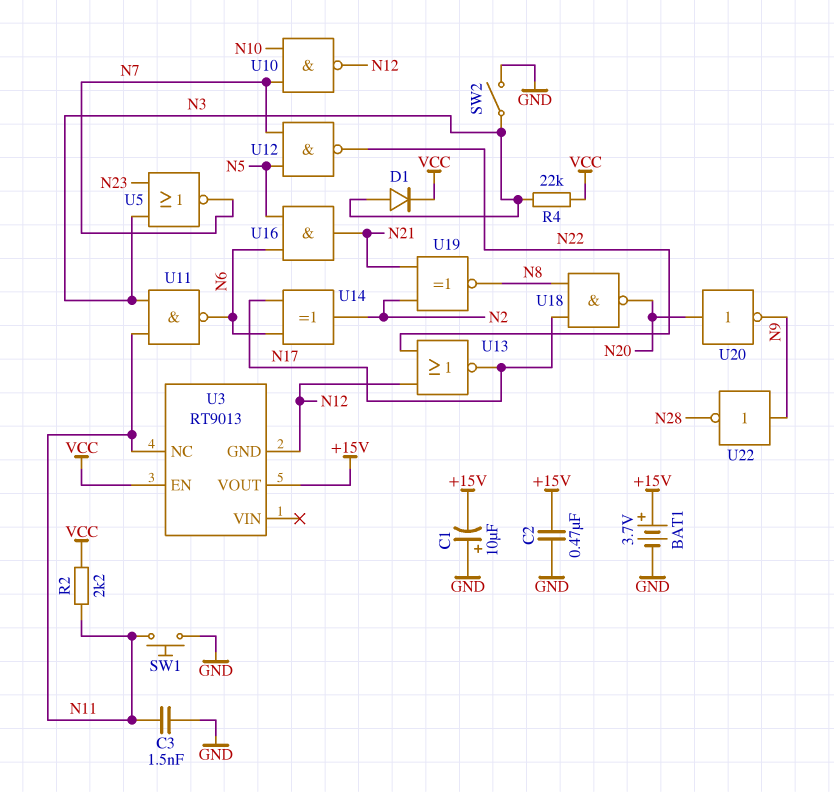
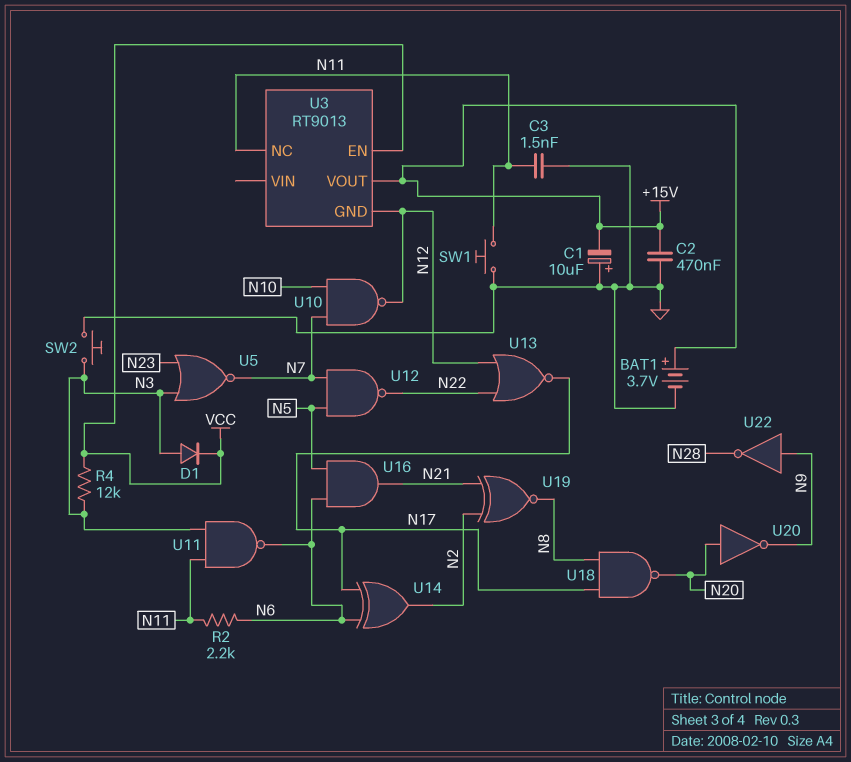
R2: 2.2k (N11, VCC) -> 2.2k (N6, N11)
R4: 22k (N3, VCC) -> 12k (N3, VCC)
SW2: switch (GND, N3) -> button (GND, N3)

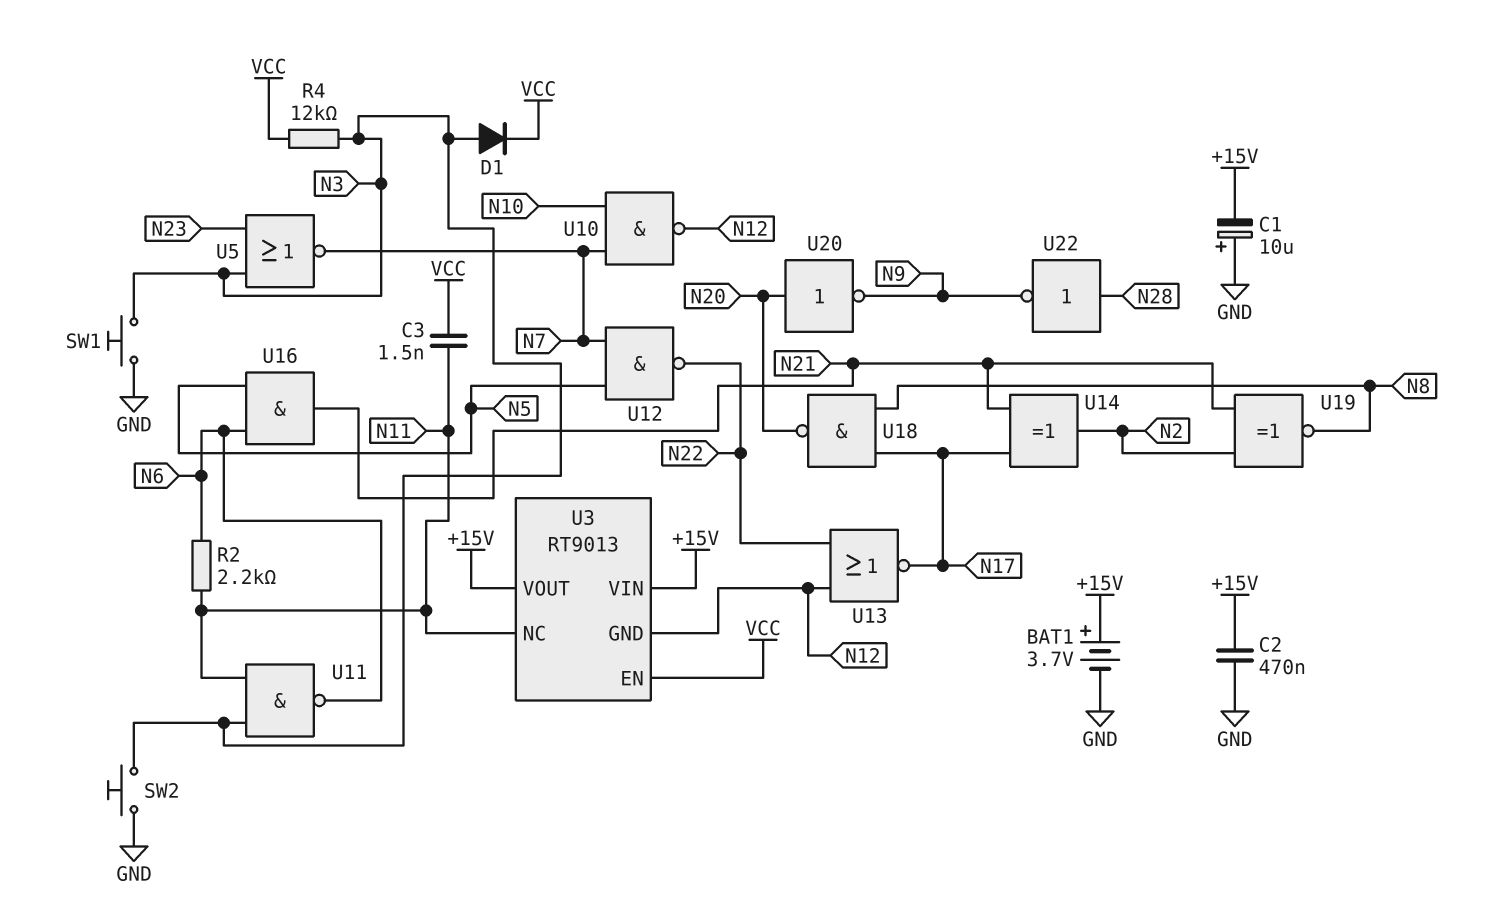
C3: 1.5nF (GND, N11) -> 1.5nF (N11, VCC)
SW1: button (GND, N11) -> button (GND, N3)
U3 pin VIN: none -> +15V
U14: XOR (in N6, in N17, out N2) -> XOR (in N17, in N21, out N2)
U22: NOT (in N9, out N28) -> NOT (in N28, out N9)

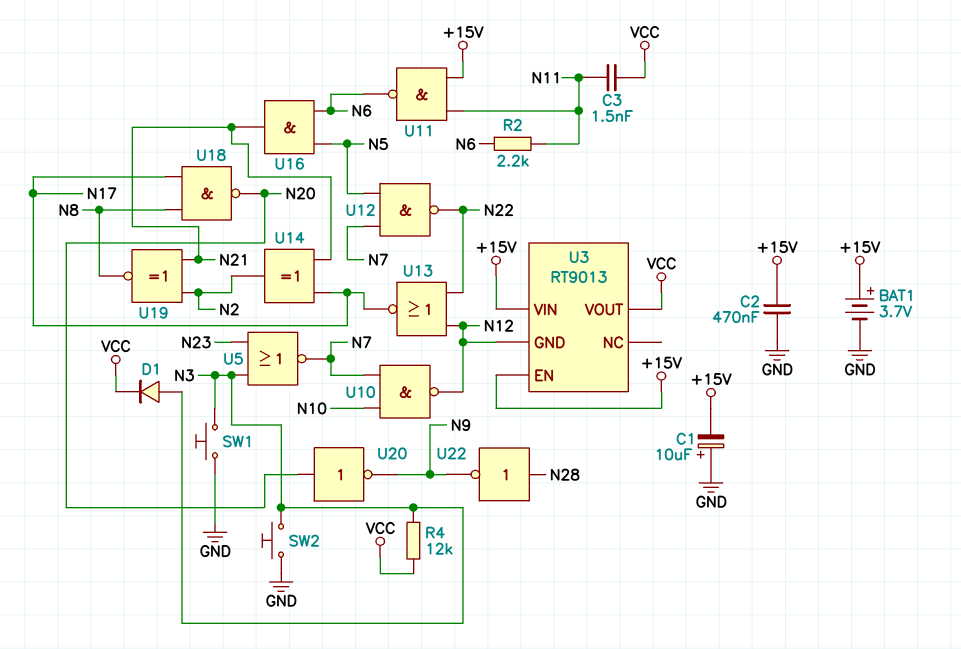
U3 pin EN: VCC -> +15V
U3 pin NC: N11 -> none
U3 pin VOUT: +15V -> VCC
U11: NAND (in N3, in N11, out N6) -> NAND (in +15V, in N11, out N6)

